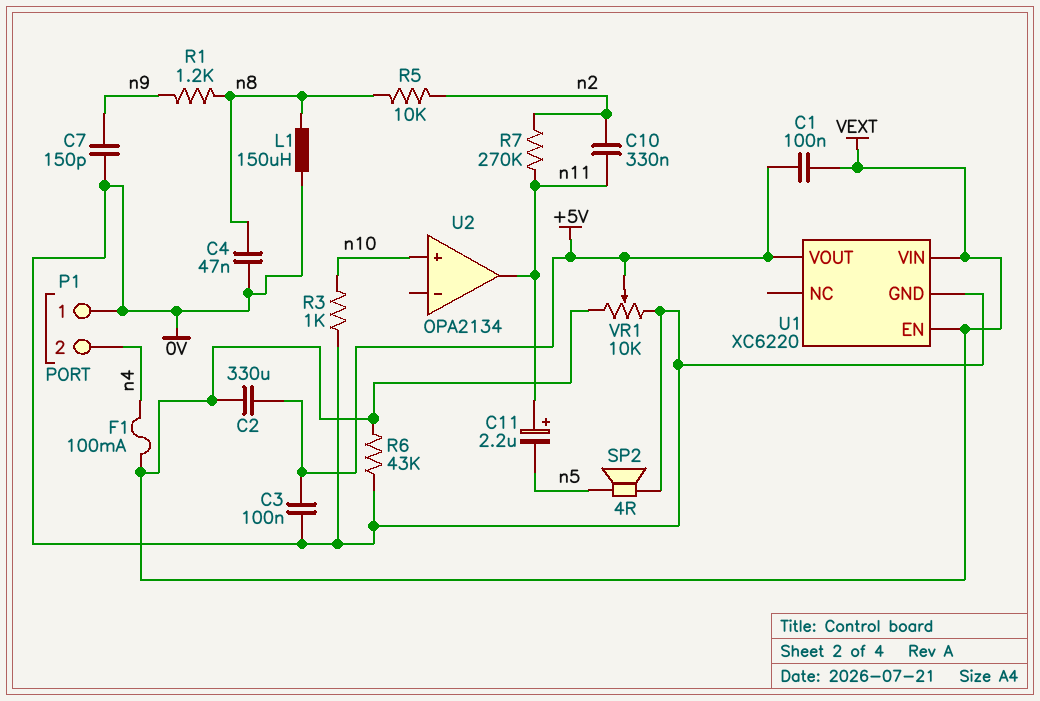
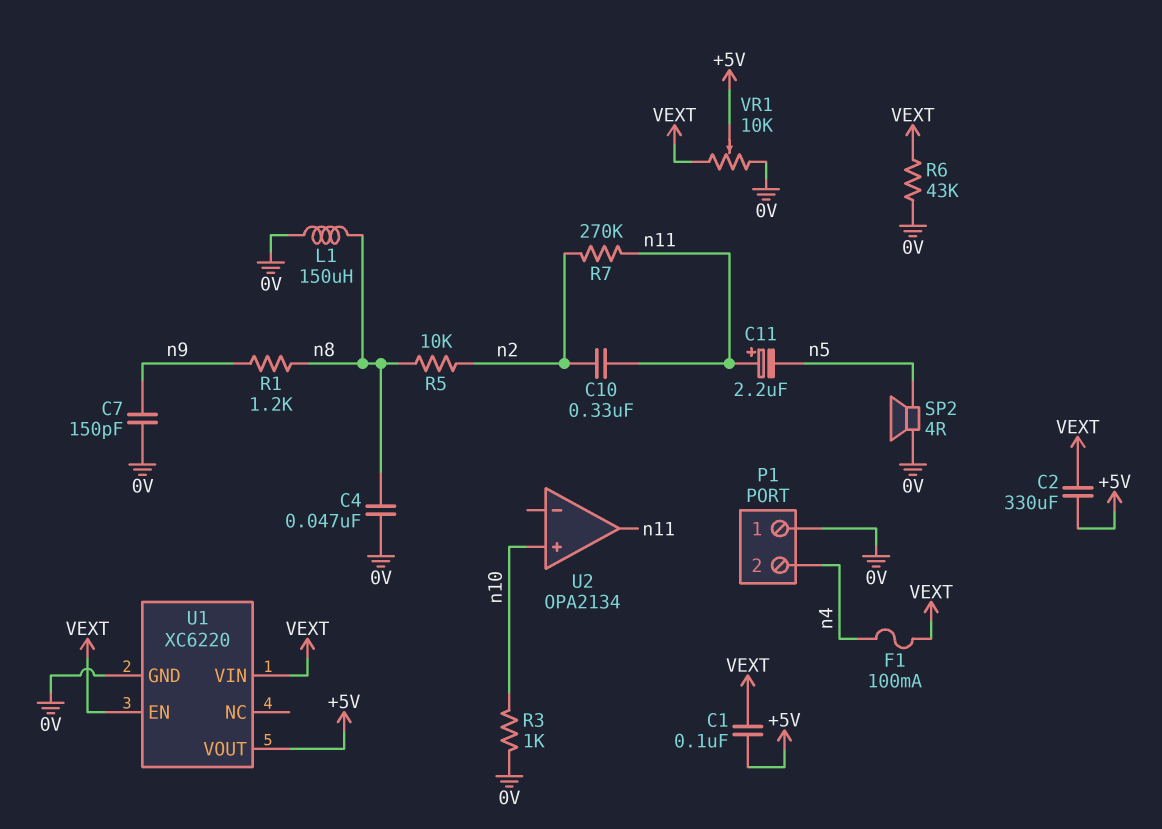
C3: 100nF (+5V, 0V) -> none

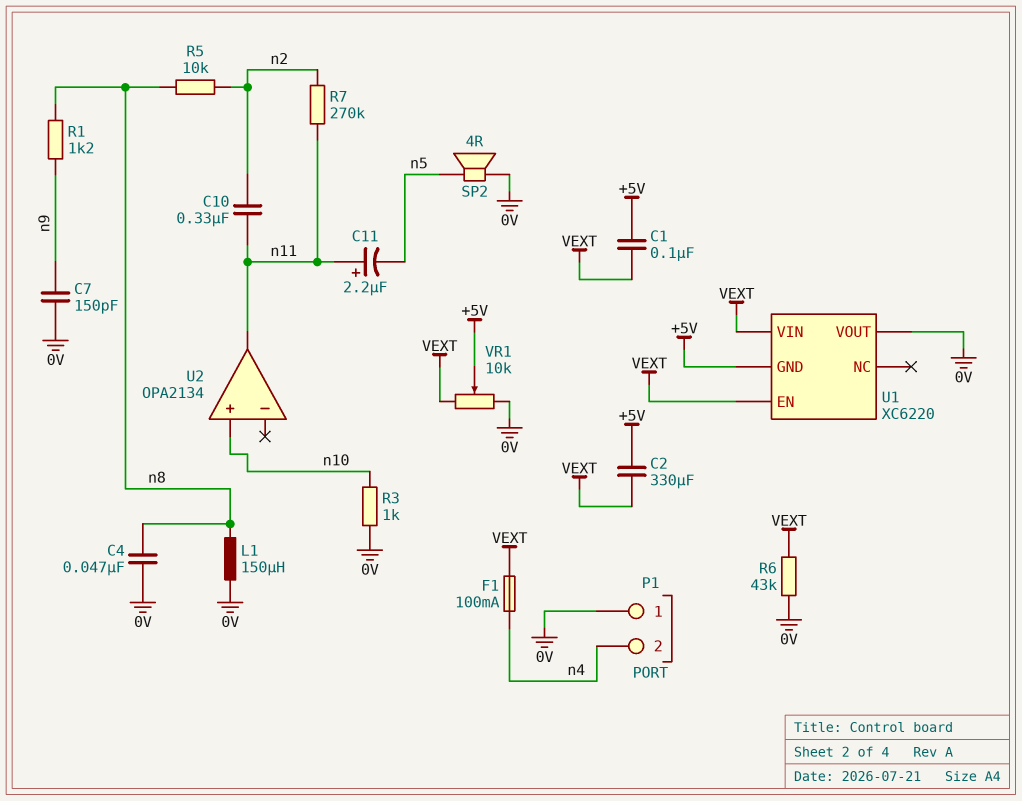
U1 pin GND: 0V -> +5V
U1 pin VOUT: +5V -> 0V

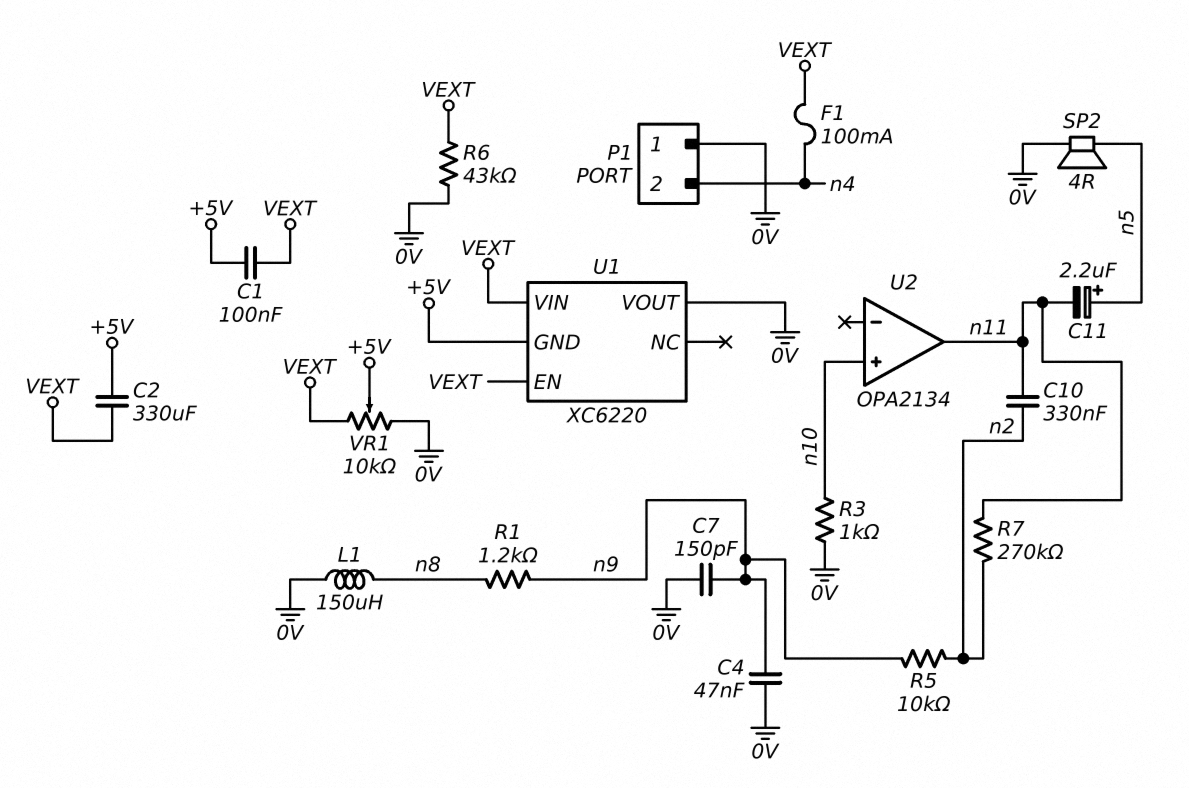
C4: 47nF (0V, n8) -> 47nF (0V, n9)
C11: 2.2uF (plus n11, minus n5) -> 2.2uF (plus n5, minus n11)
R5: 10k (n2, n8) -> 10k (n2, n9)

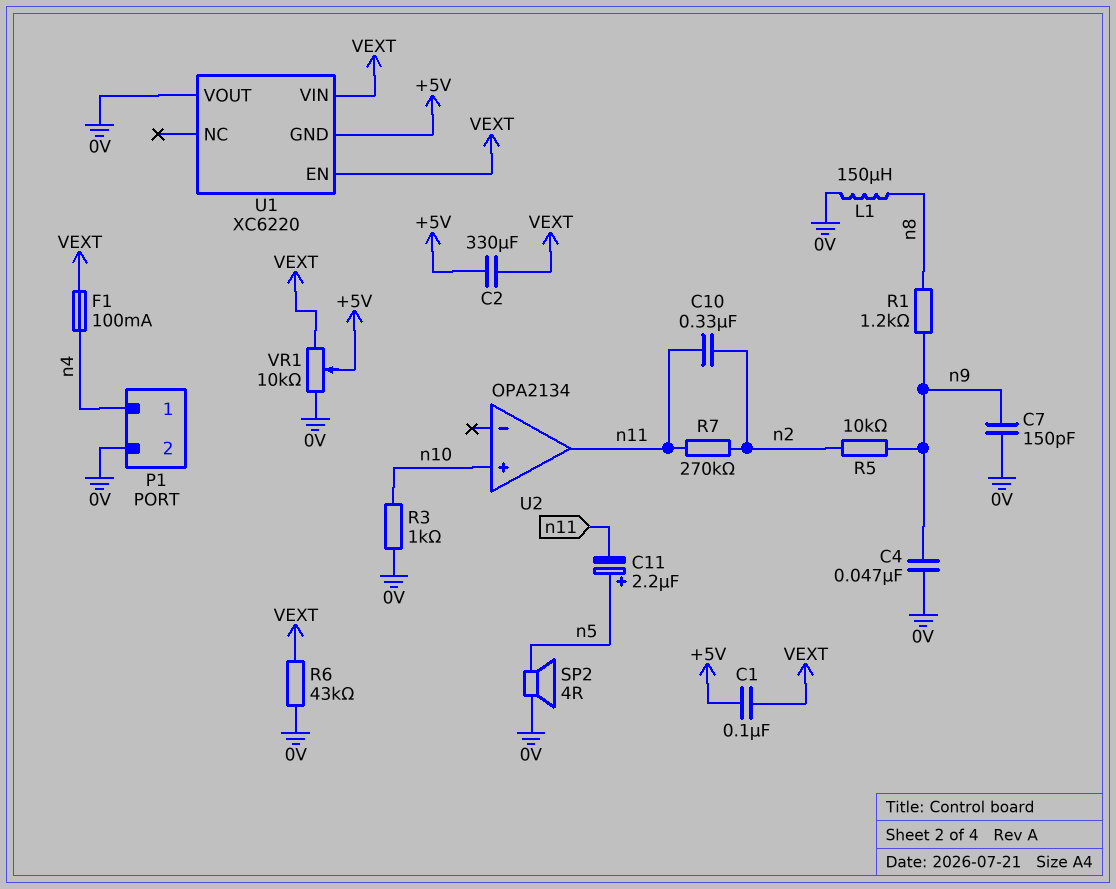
P1 pin 1: 0V -> n4
P1 pin 2: n4 -> 0V

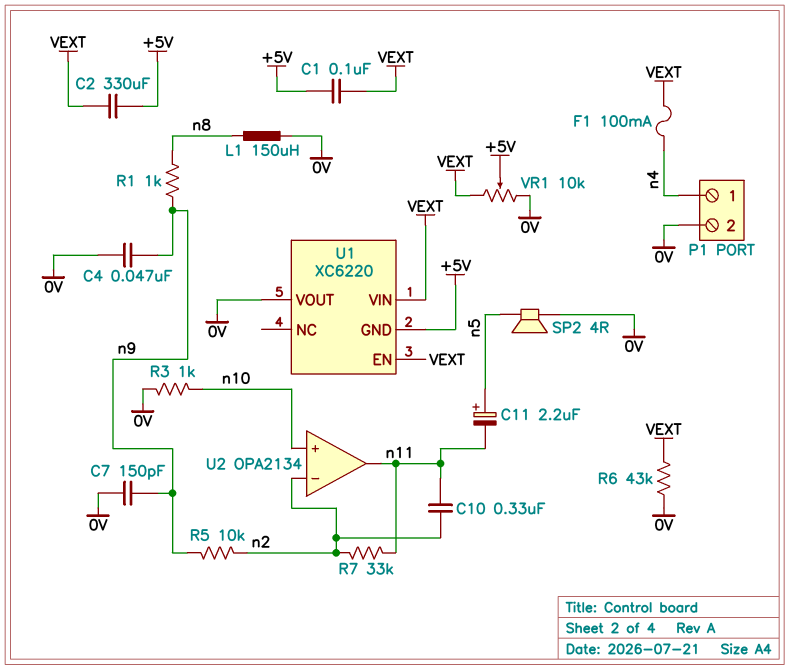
R1: 1.2k (n8, n9) -> 1k (n8, n9)
R7: 270k (n2, n11) -> 33k (n2, n11)
U2 pin in-: none -> n2

